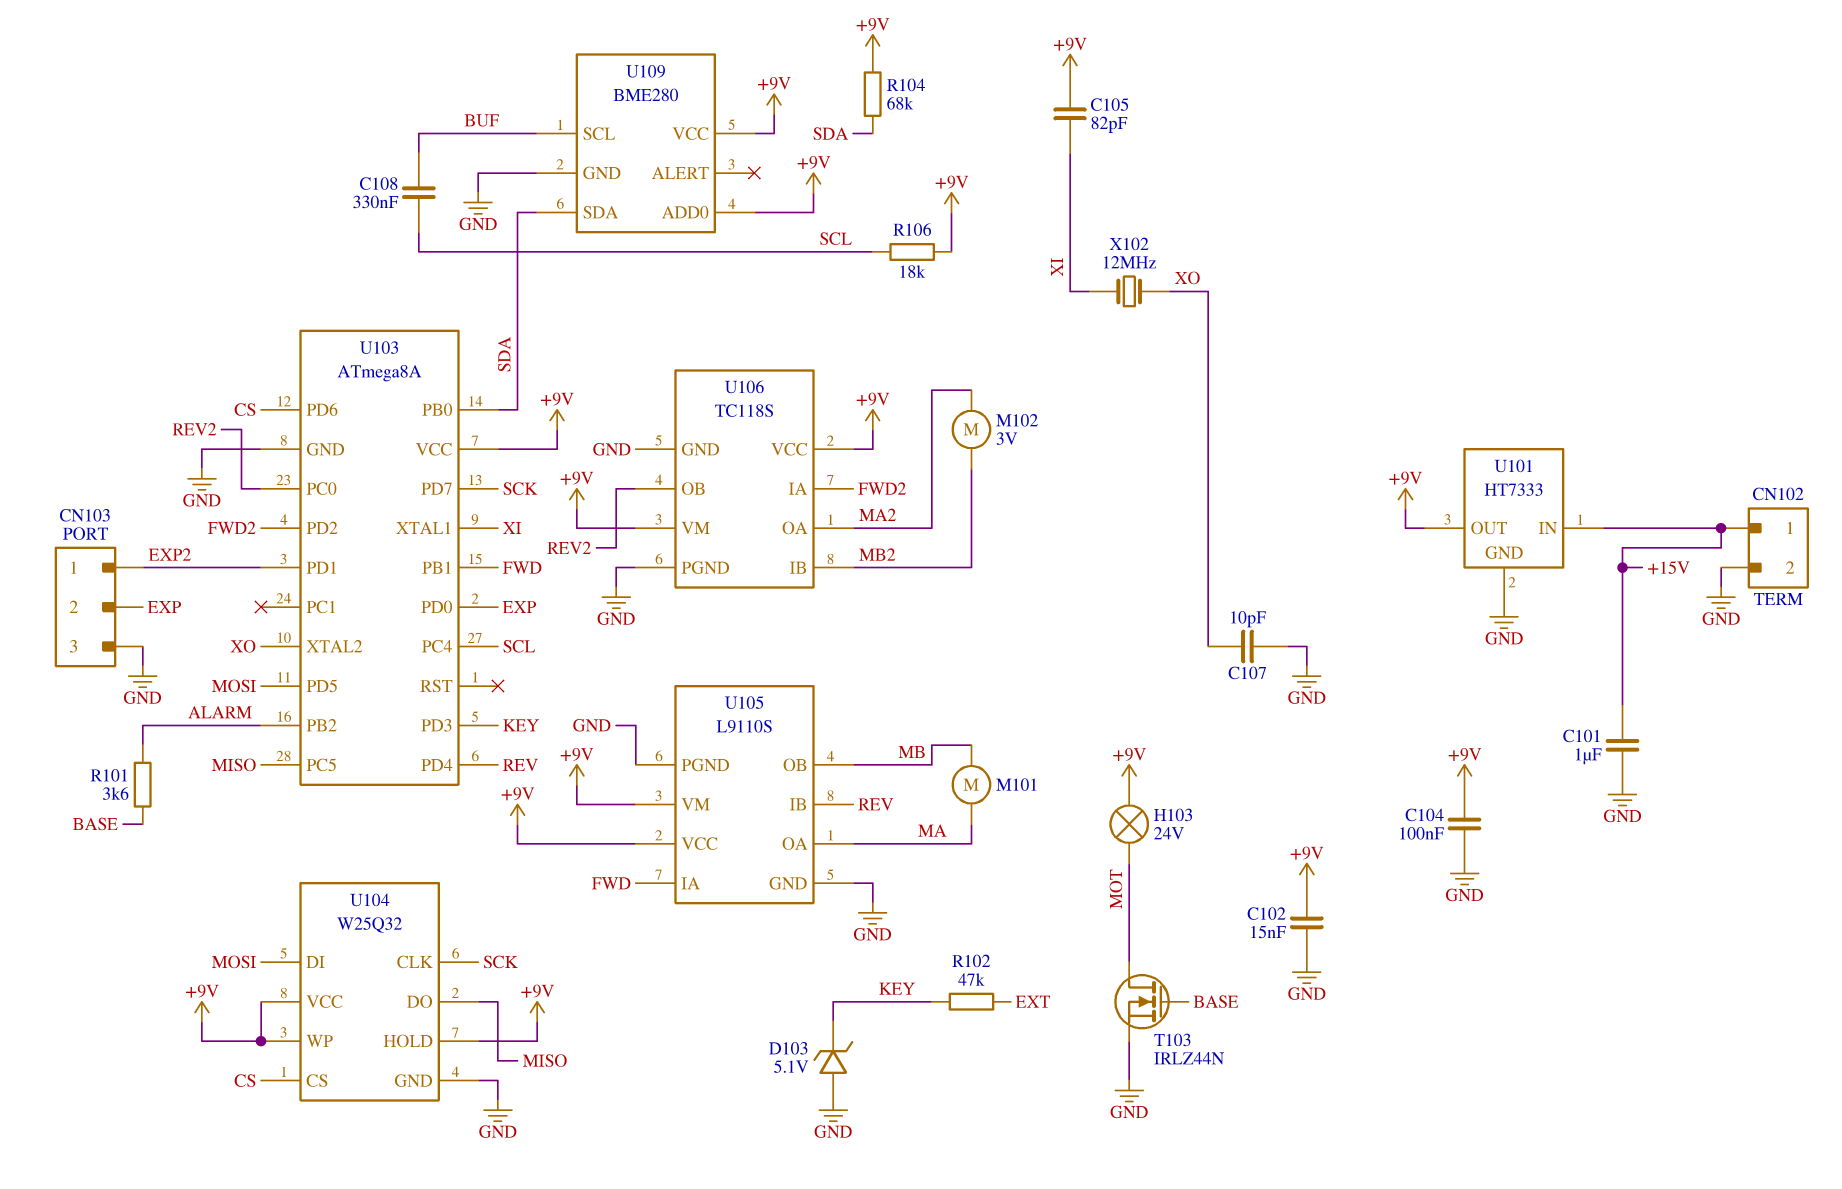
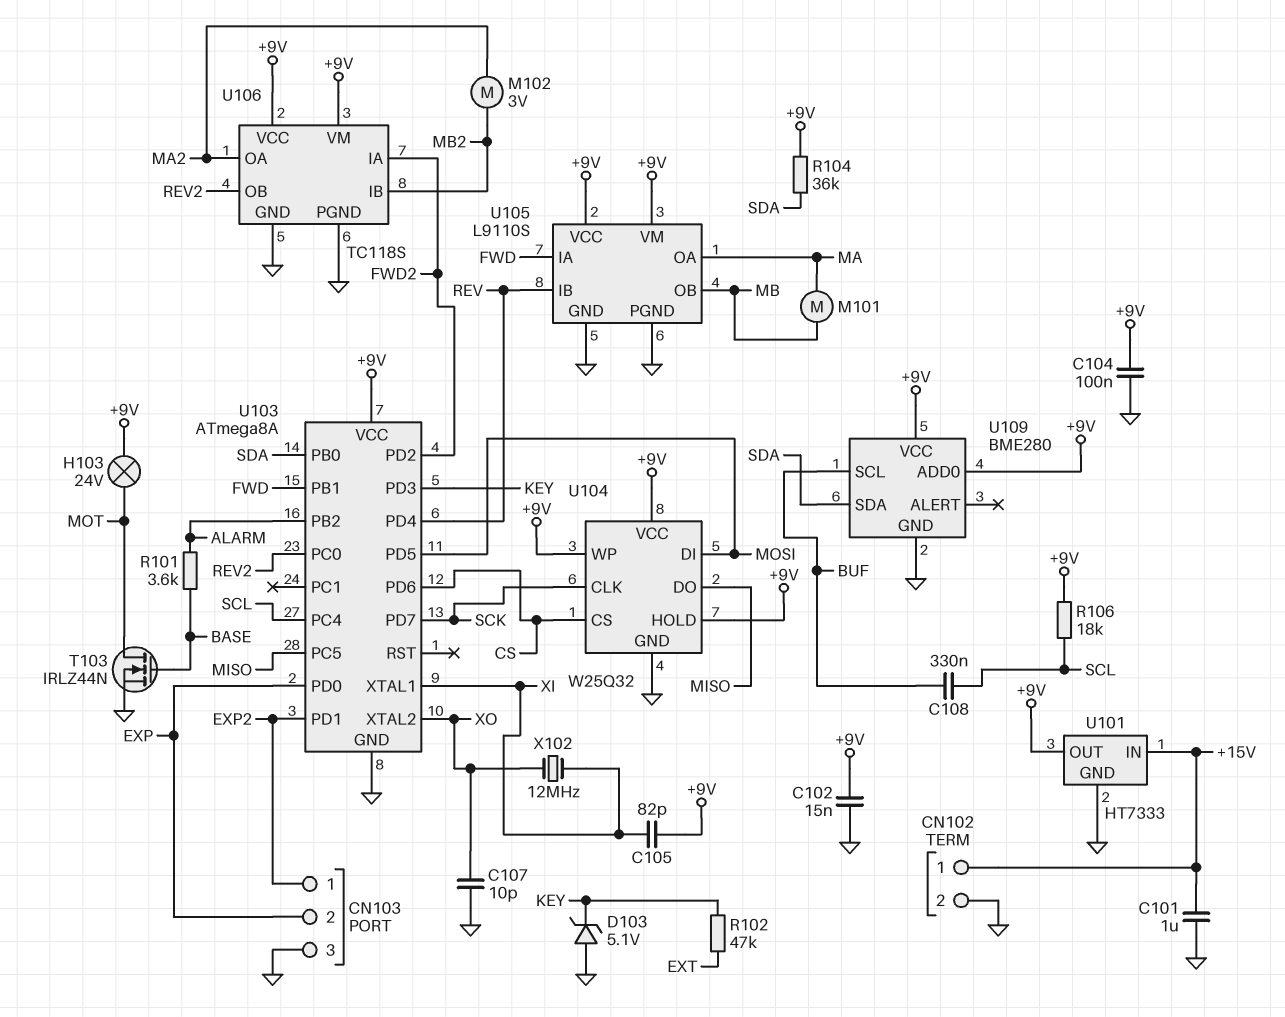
R104: 68k (+9V, SDA) -> 36k (+9V, SDA)

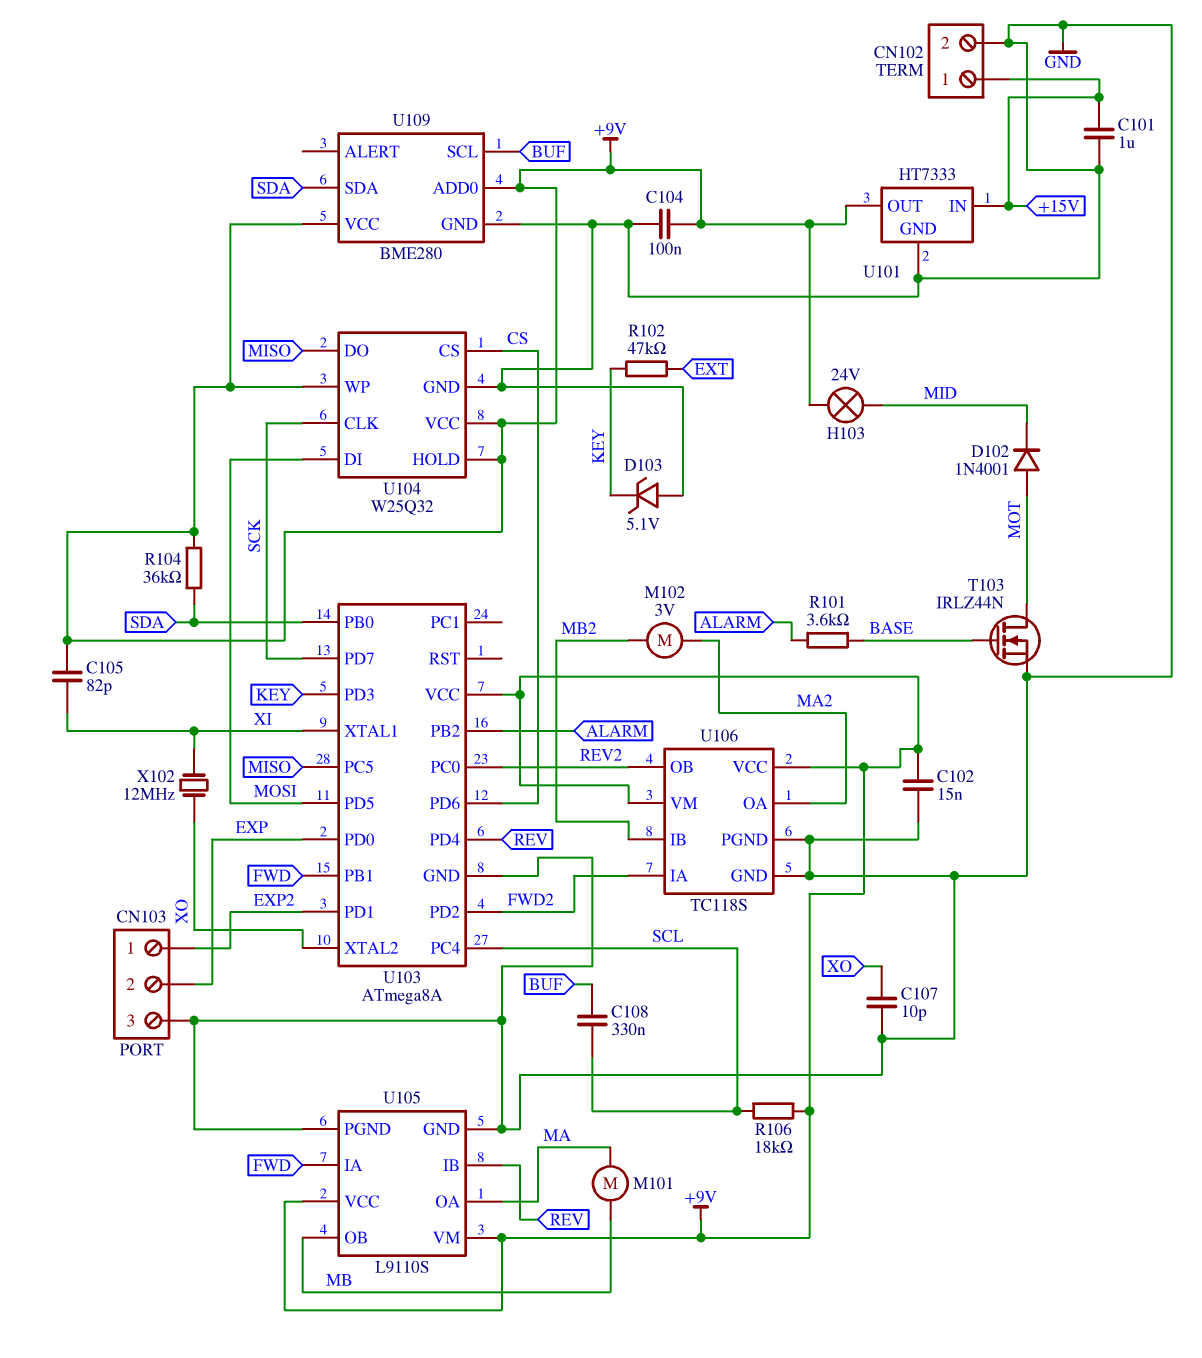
D102: none -> diode 1N4001 (A MOT, K MID)
H103: lamp 24V (+9V, MOT) -> lamp 24V (+9V, MID)

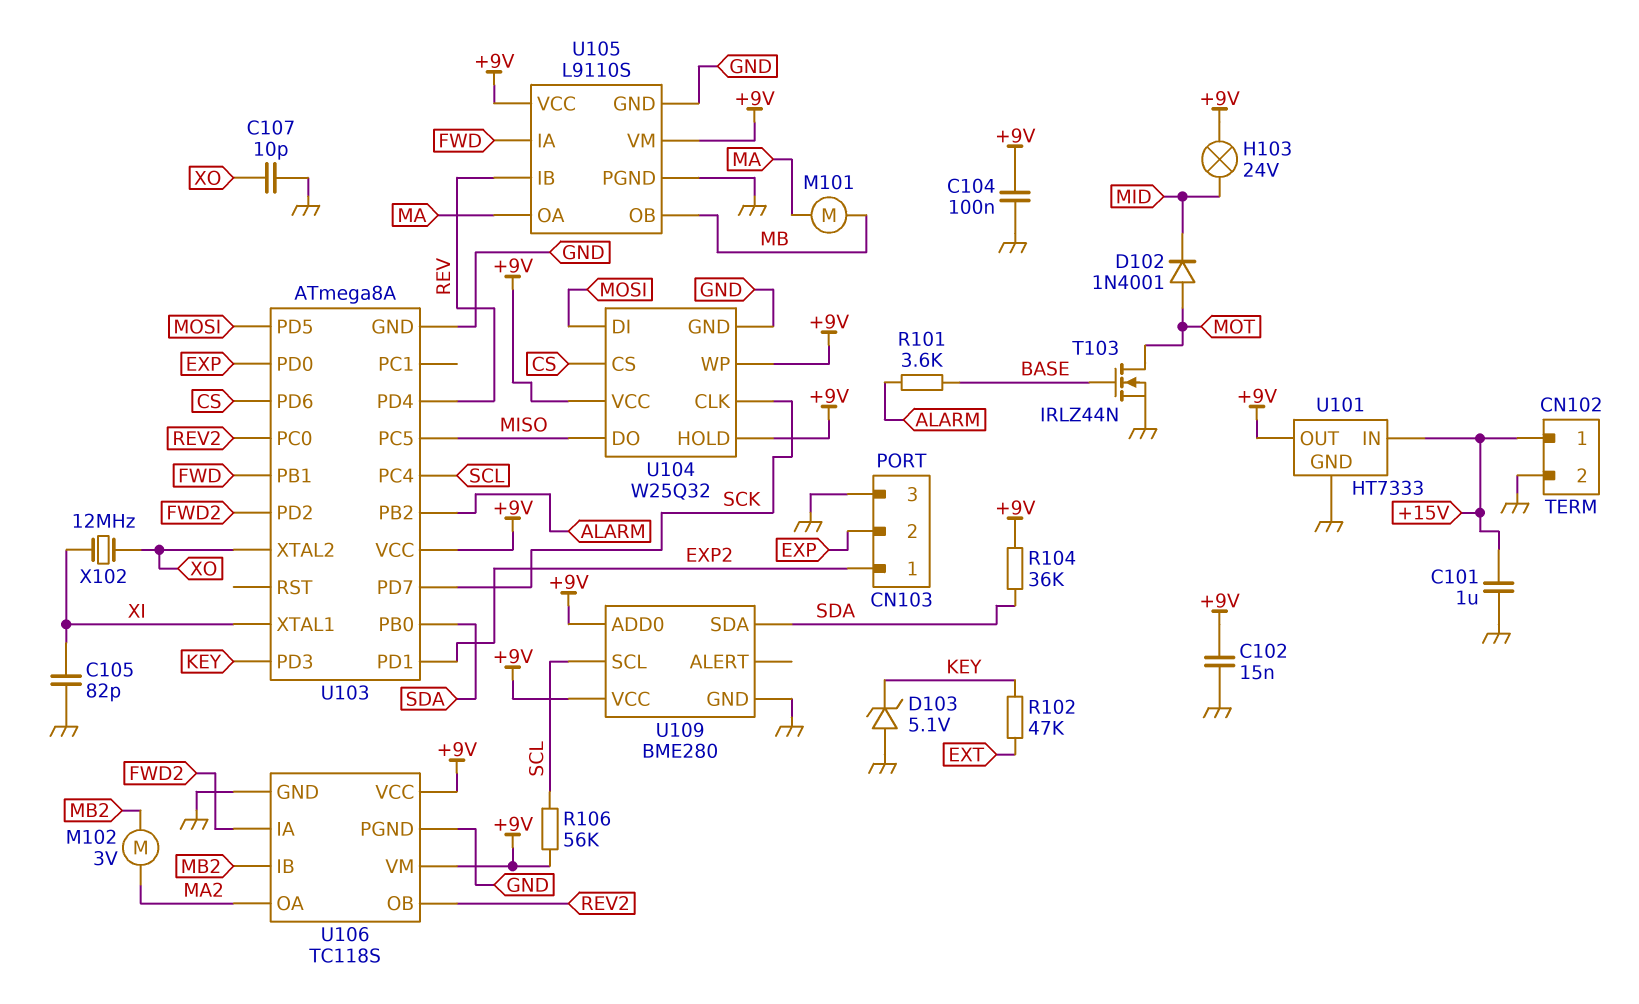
C105: 82pF (+9V, XI) -> 82pF (GND, XI)
C108: 330nF (BUF, SCL) -> none
R106: 18k (+9V, SCL) -> 56k (+9V, SCL)
U109 pin SCL: BUF -> SCL

